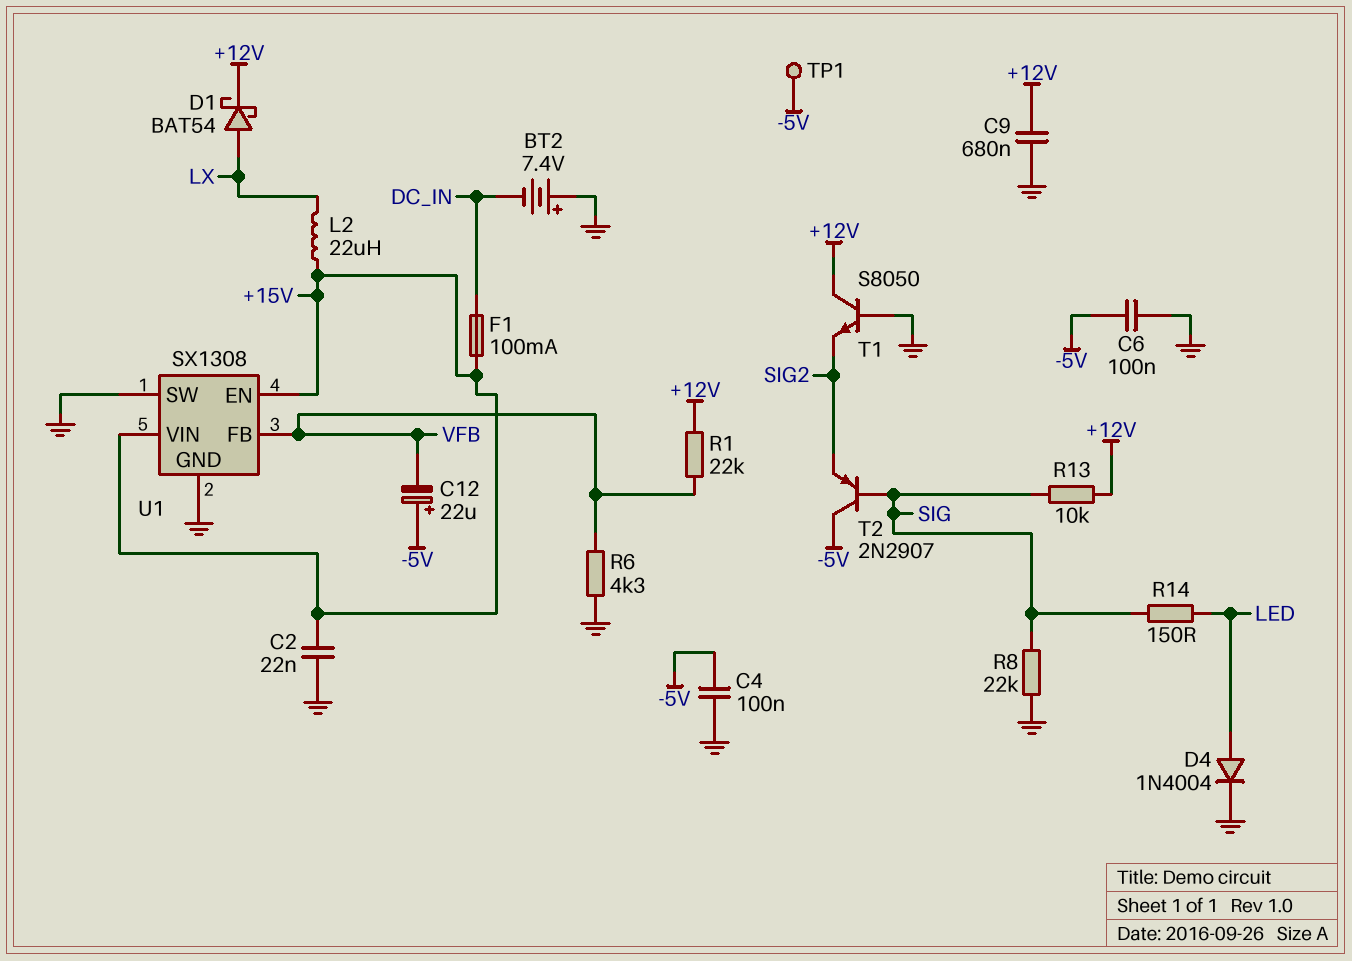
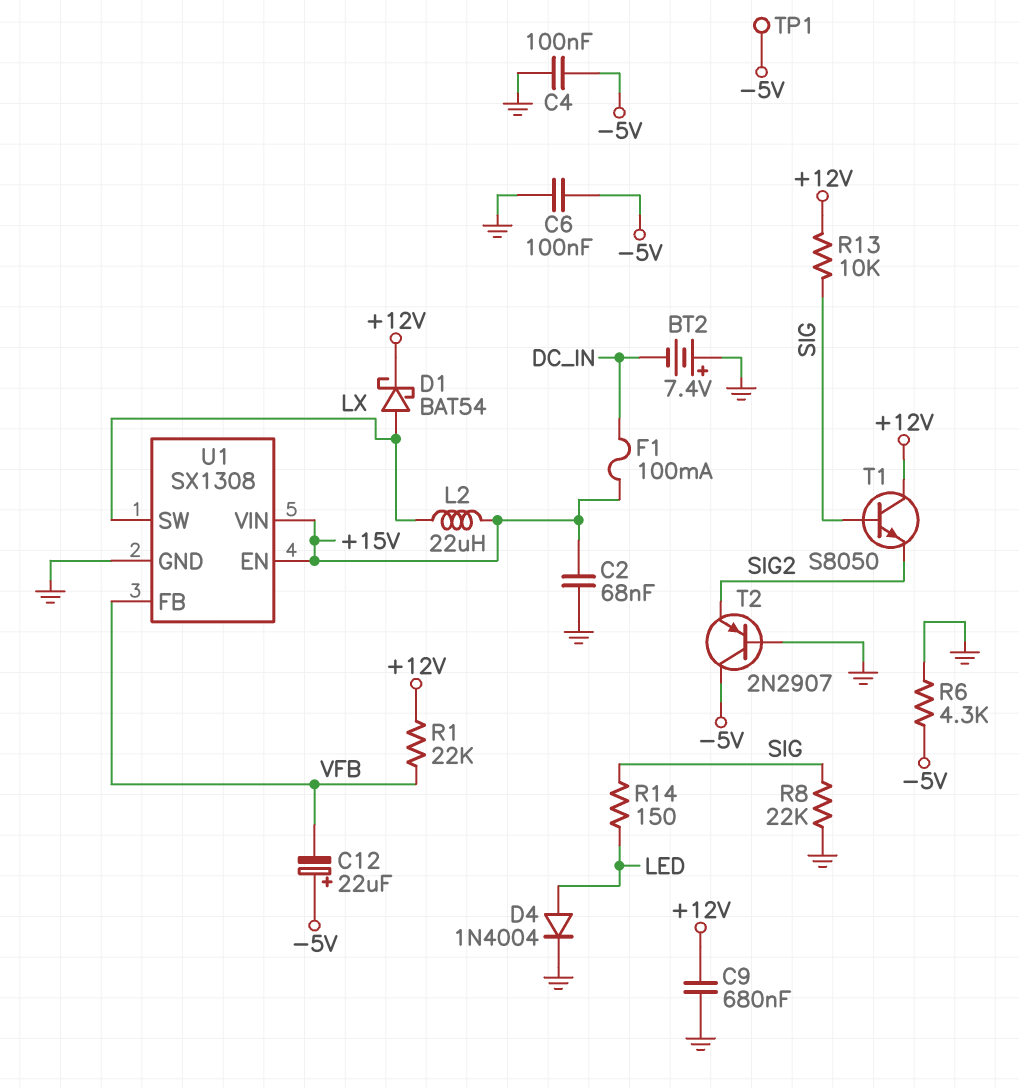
C2: 22nF (+15V, GND) -> 68nF (+15V, GND)
R6: 4.3k (GND, VFB) -> 4.3k (-5V, GND)
T1: NPN S8050 (B GND, C +12V, E SIG2) -> NPN S8050 (B SIG, C +12V, E SIG2)
T2: PNP 2N2907 (B SIG, C -5V, E SIG2) -> PNP 2N2907 (B GND, C -5V, E SIG2)
U1 pin SW: GND -> LX

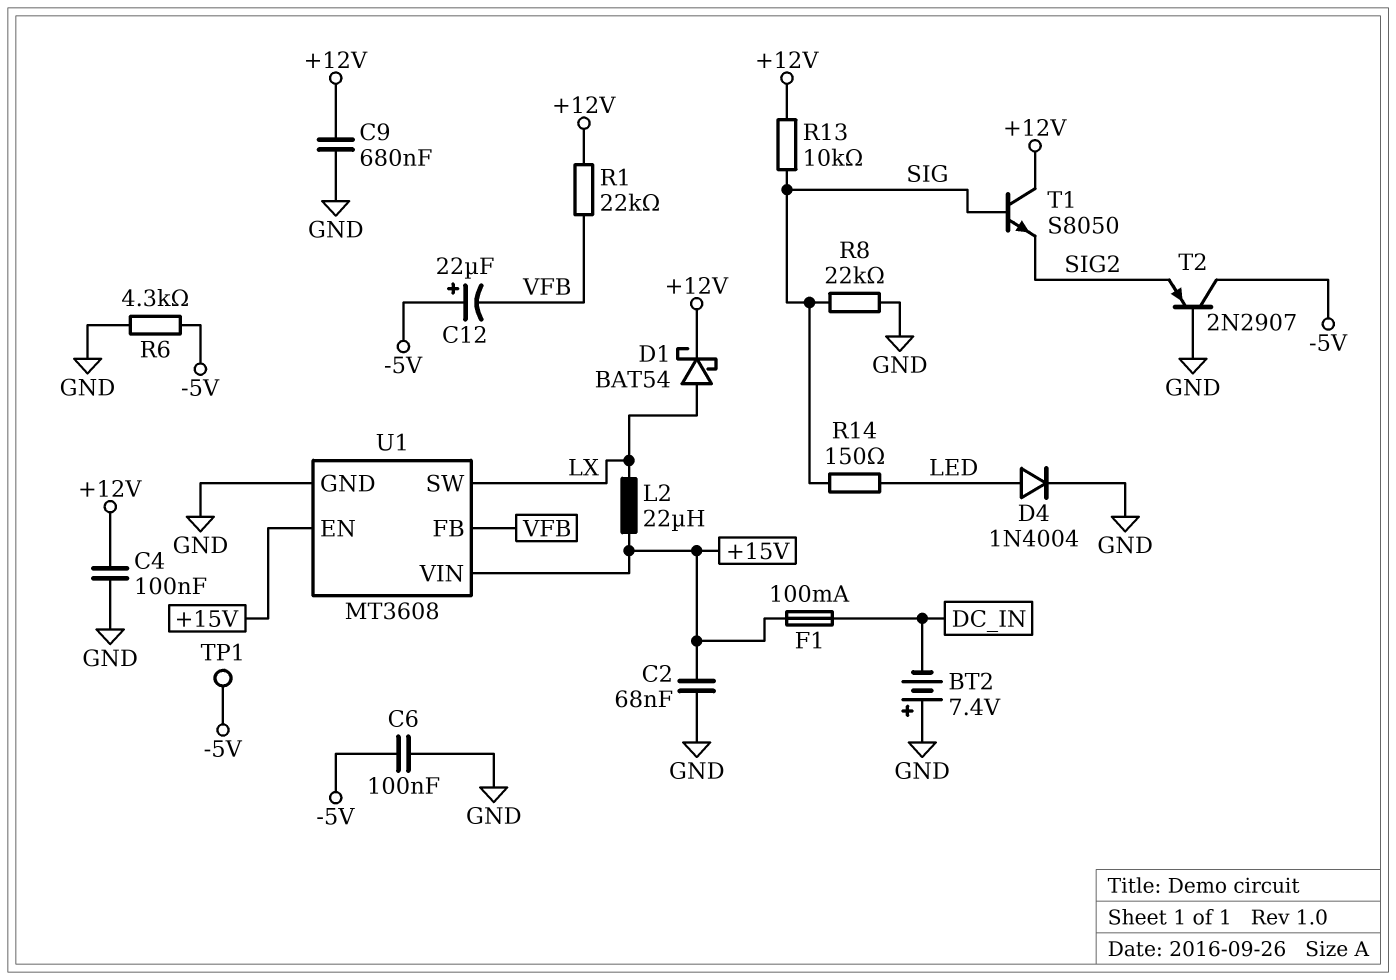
C4: 100nF (-5V, GND) -> 100nF (+12V, GND)
U1: SX1308 -> MT3608

